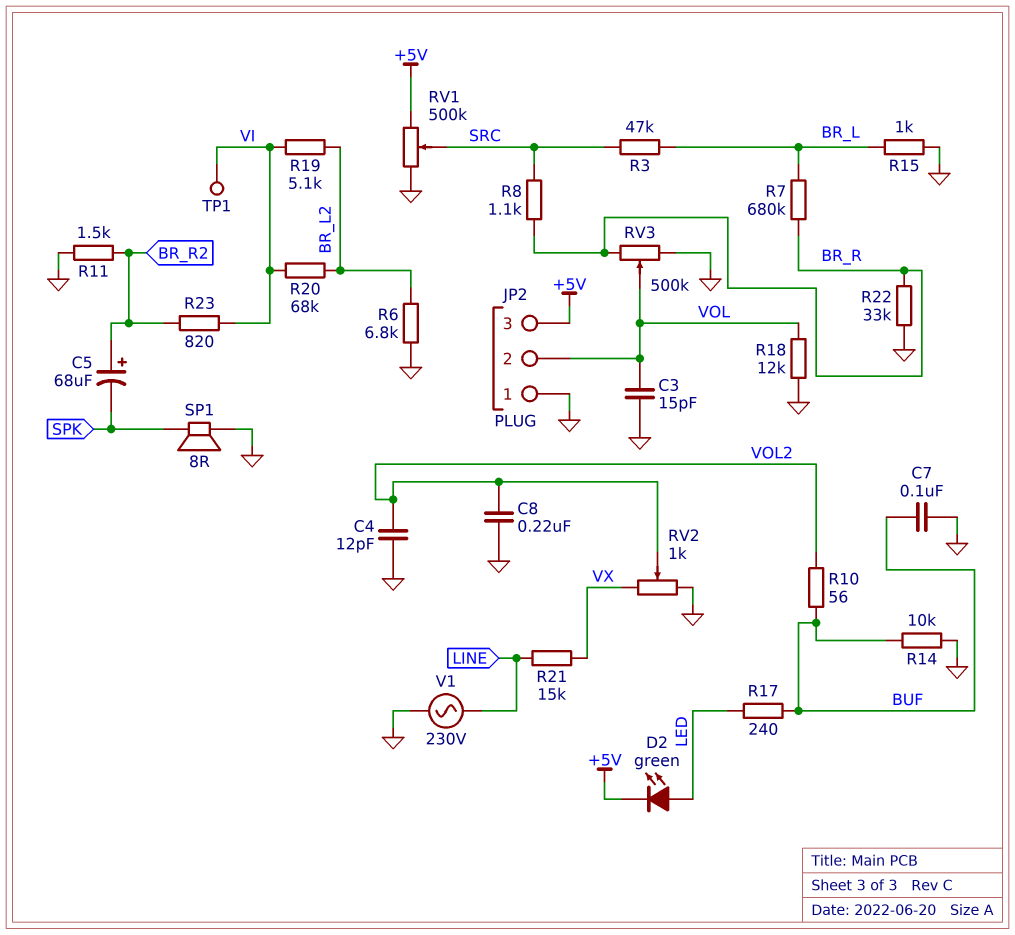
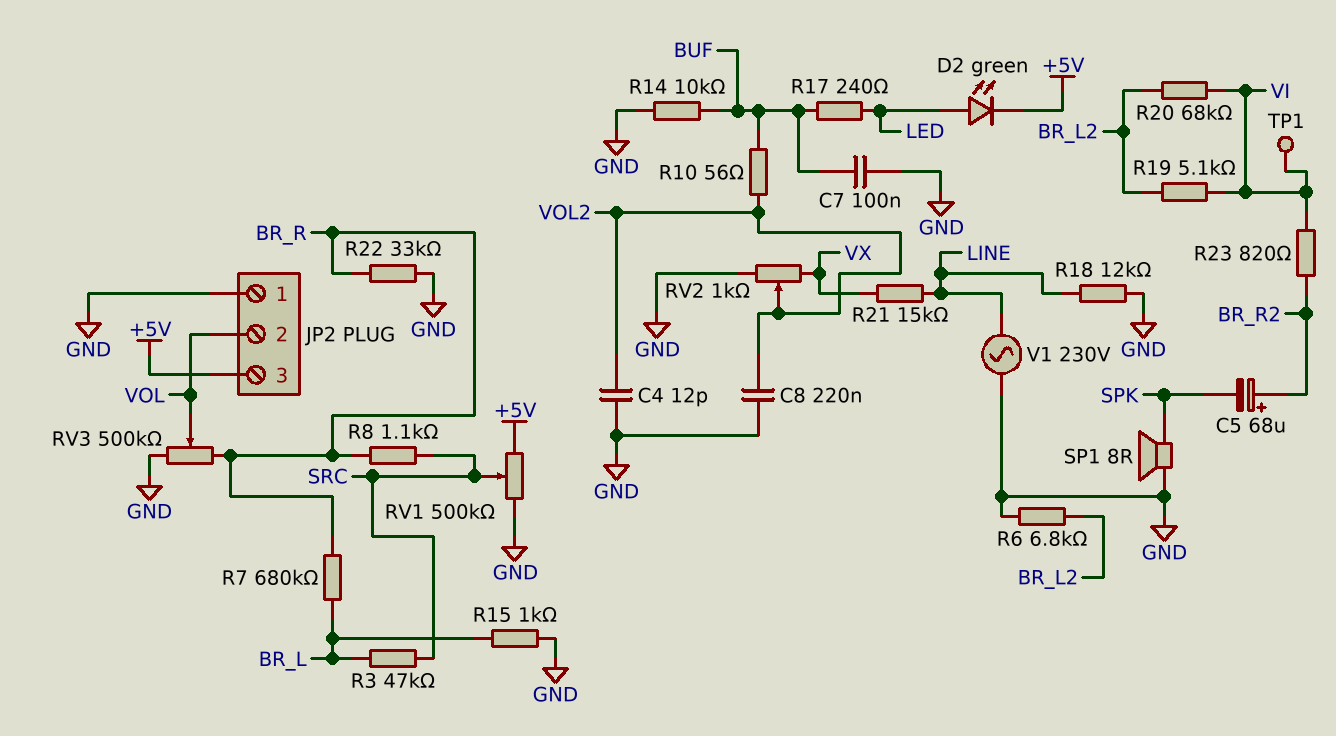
C3: 15pF (GND, VOL) -> none
R11: 1.5k (BR_R2, GND) -> none
R18: 12k (GND, VOL) -> 12k (GND, LINE)

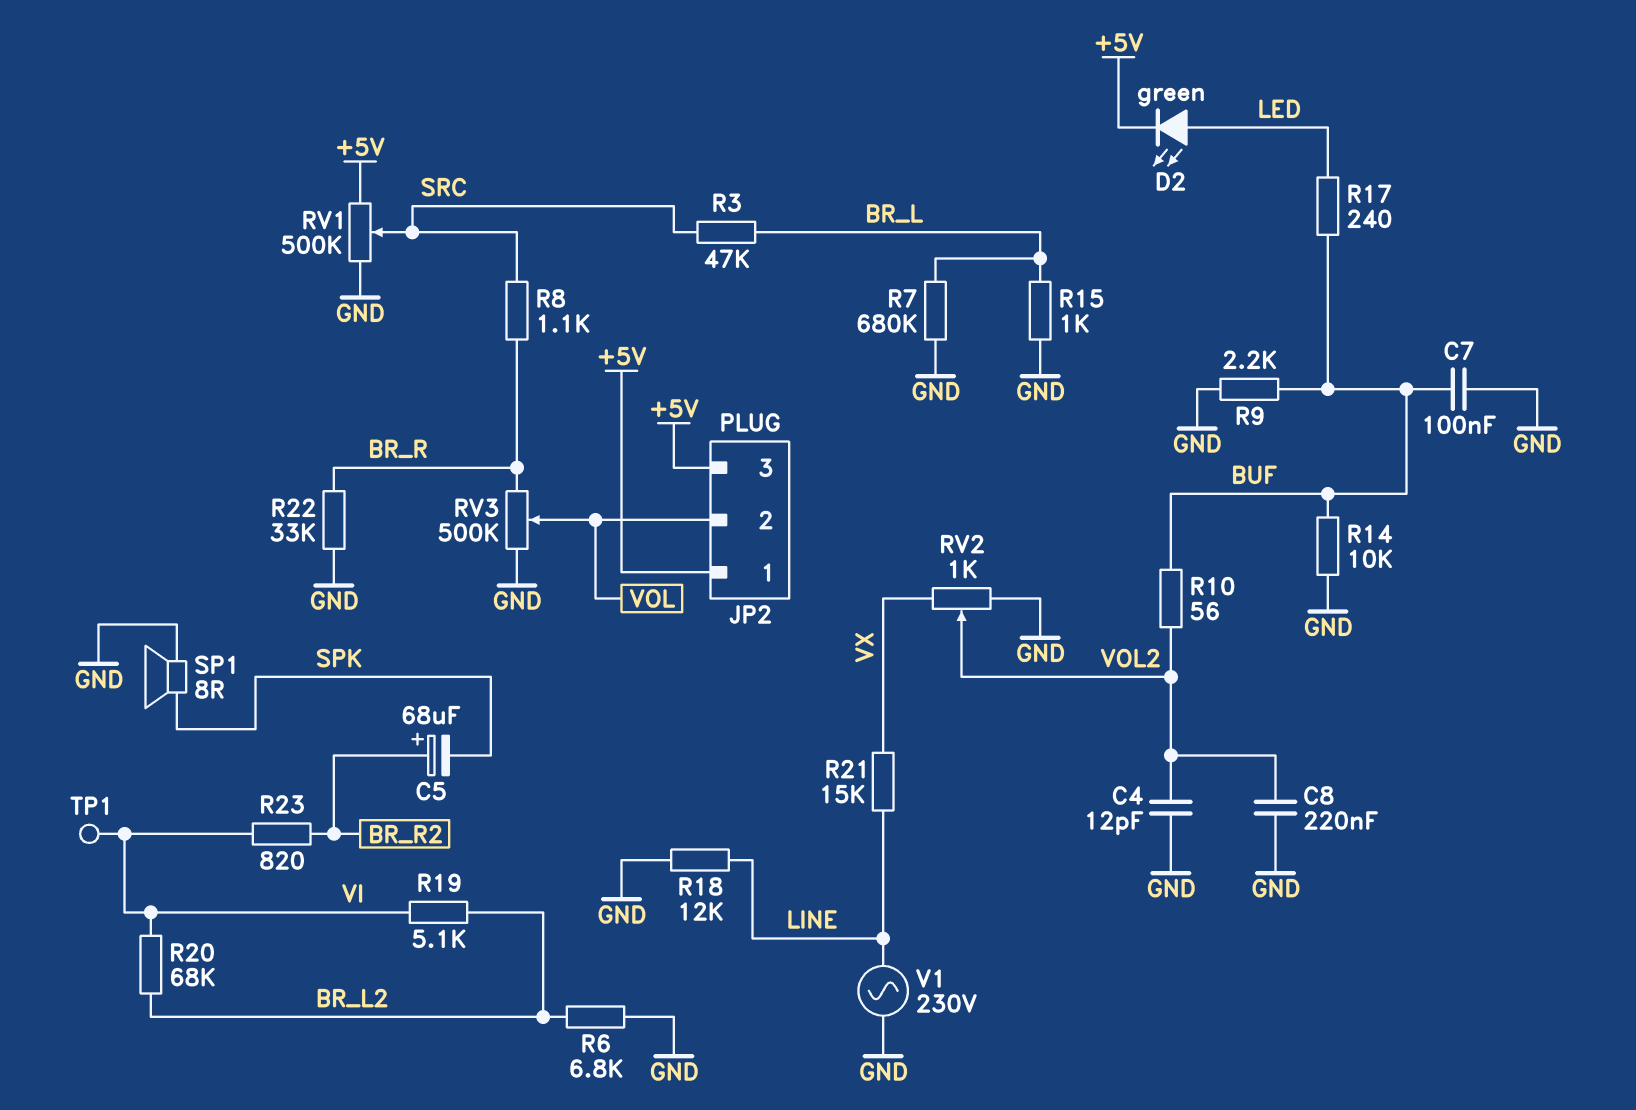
JP2 pin 1: GND -> +5V
R7: 680k (BR_L, BR_R) -> 680k (BR_L, GND)
R9: none -> 2.2k (BUF, GND)

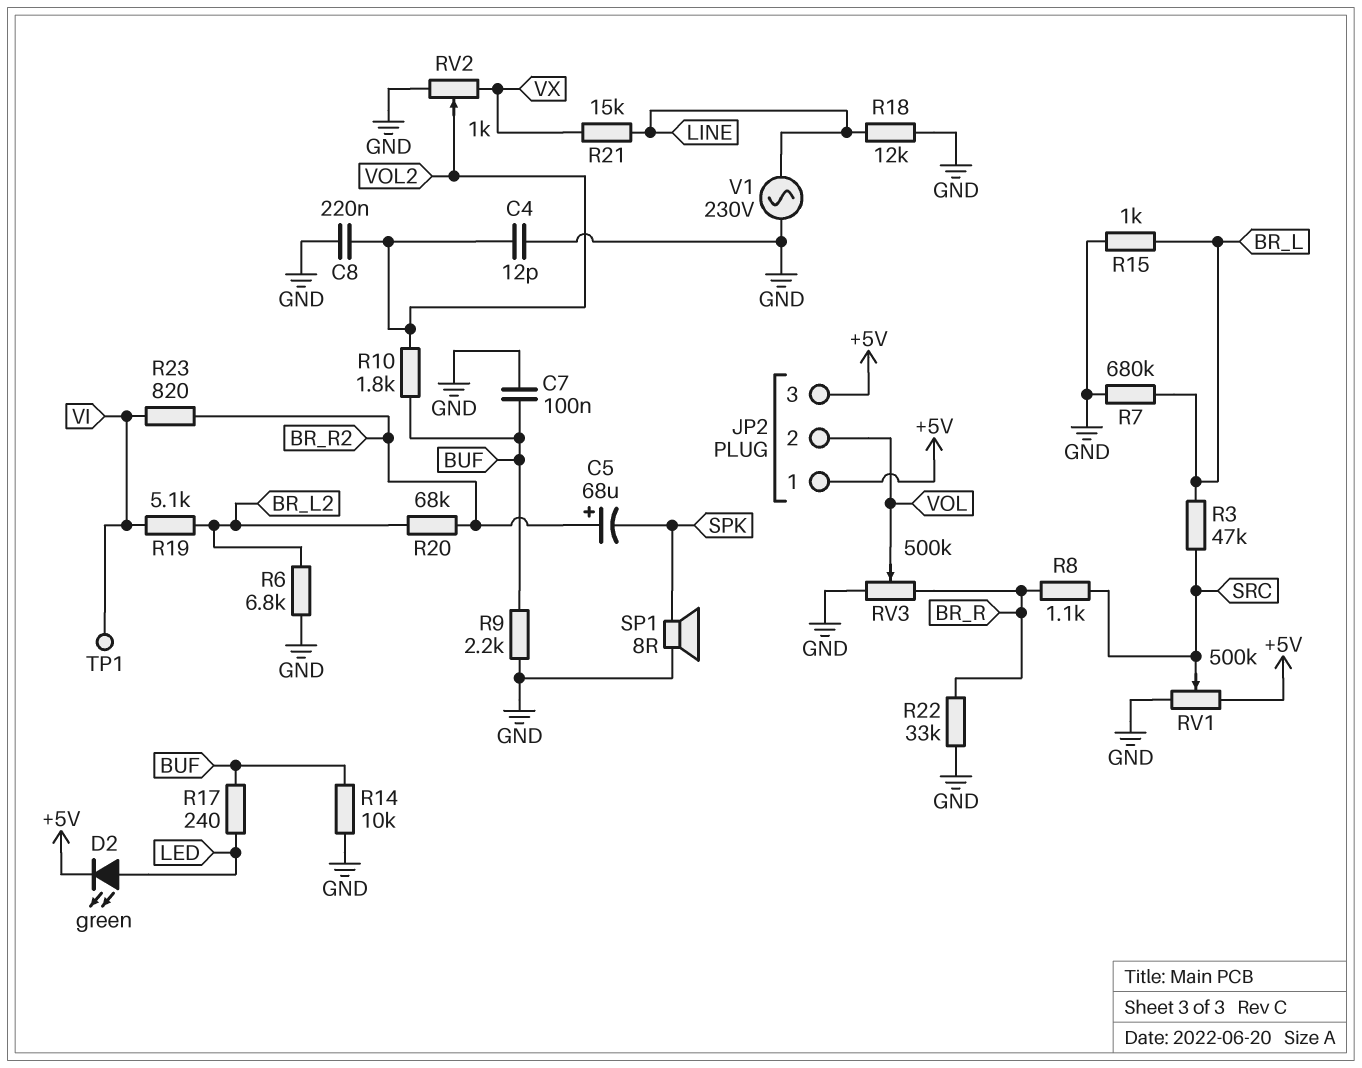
R10: 56 (BUF, VOL2) -> 1.8k (BUF, VOL2)
R20: 68k (BR_L2, VI) -> 68k (BR_L2, BR_R2)

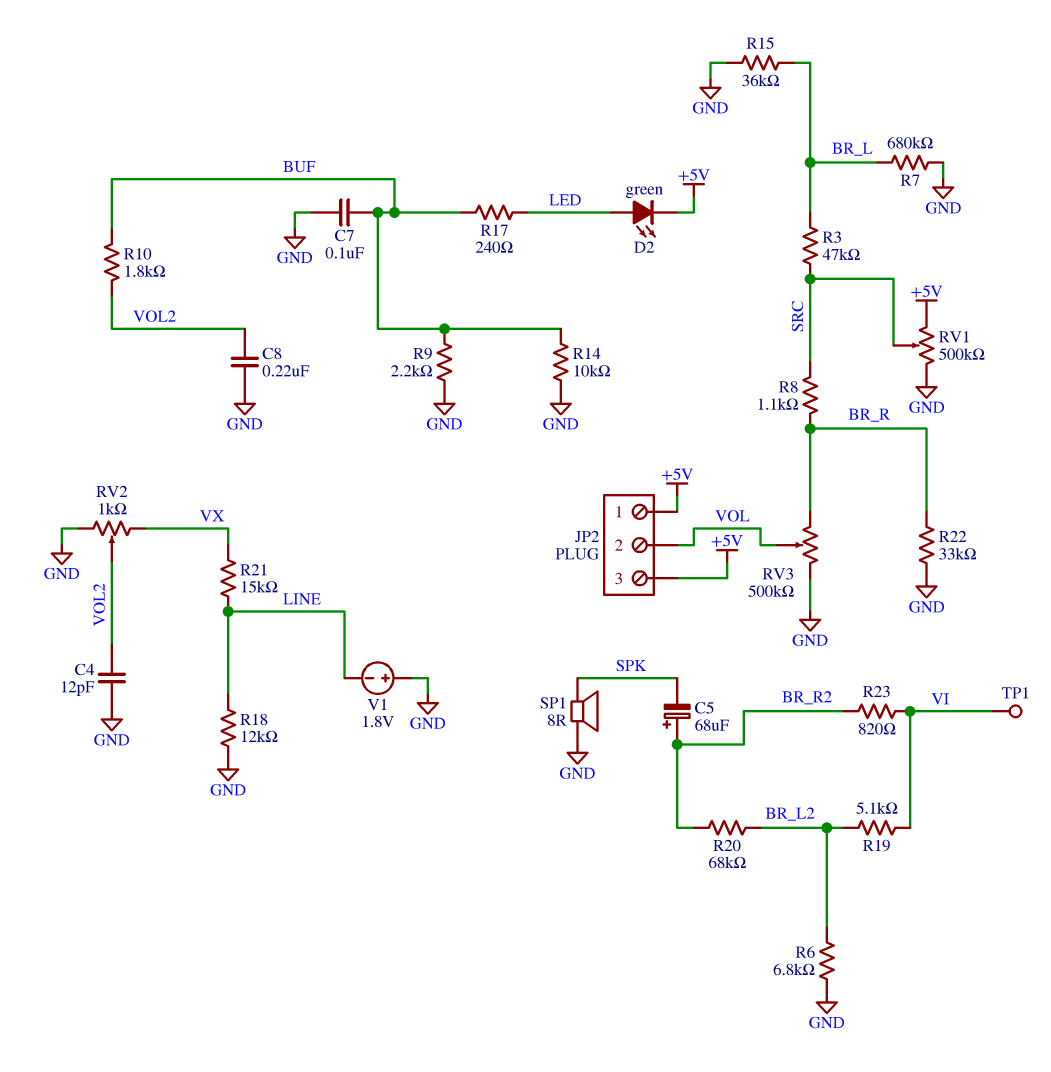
R15: 1k (BR_L, GND) -> 36k (BR_L, GND)
V1: AC 230V (GND, LINE) -> 1.8V (plus GND, minus LINE)

